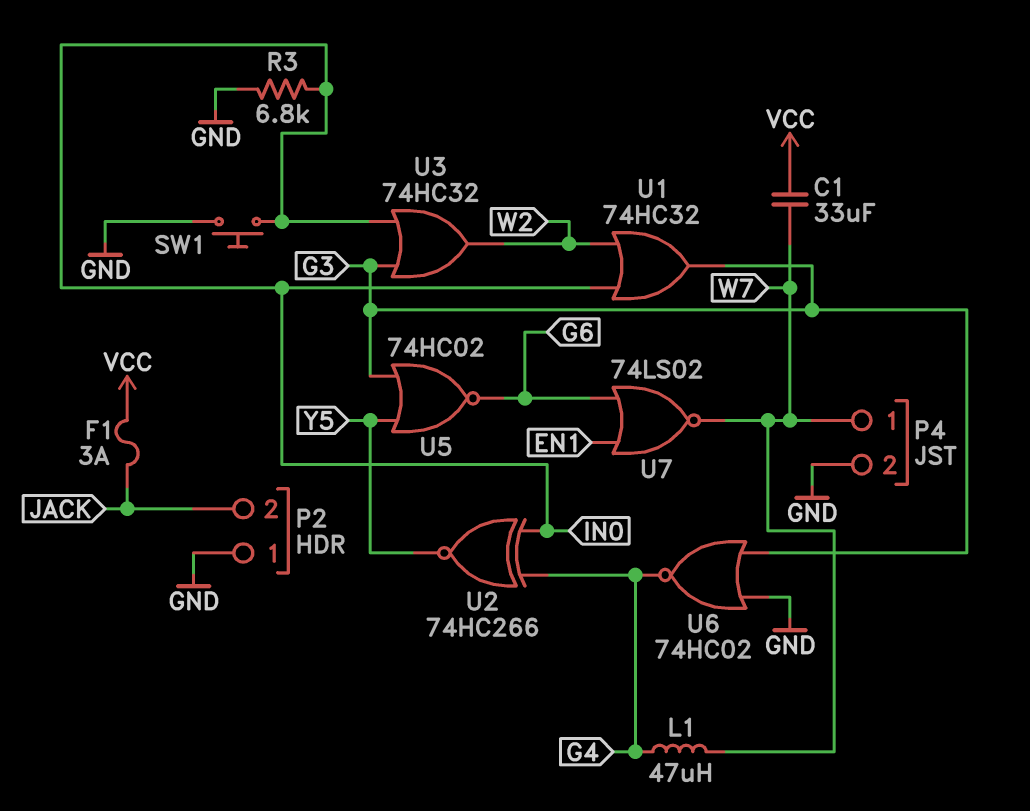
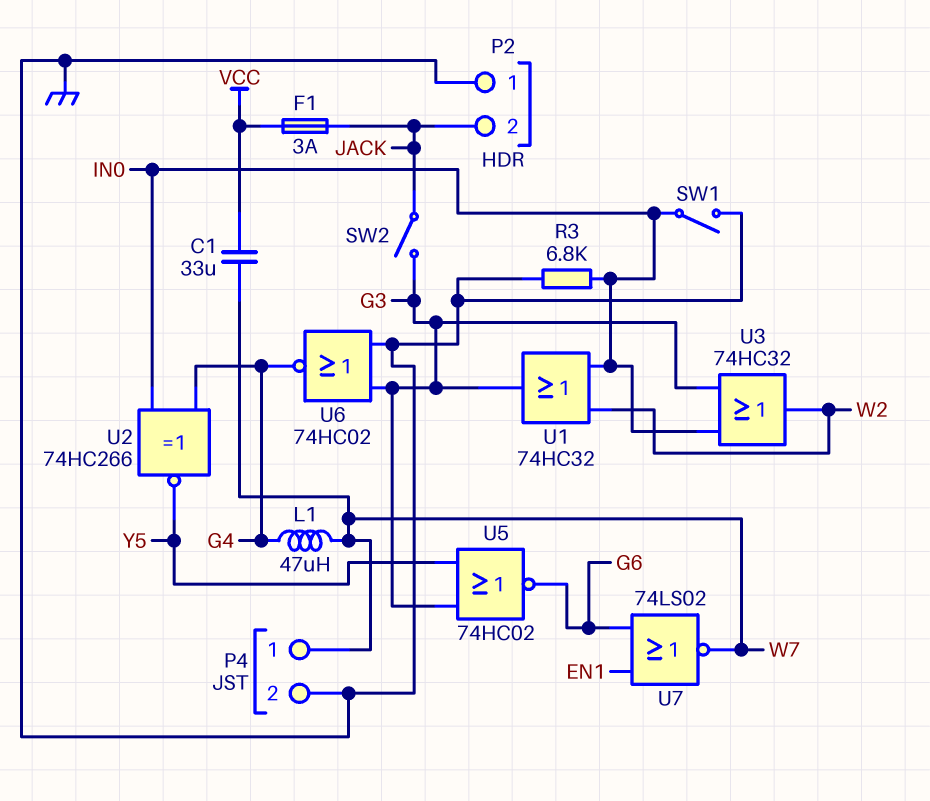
SW1: button (GND, IN0) -> switch (GND, IN0)
SW2: none -> switch (G3, JACK)

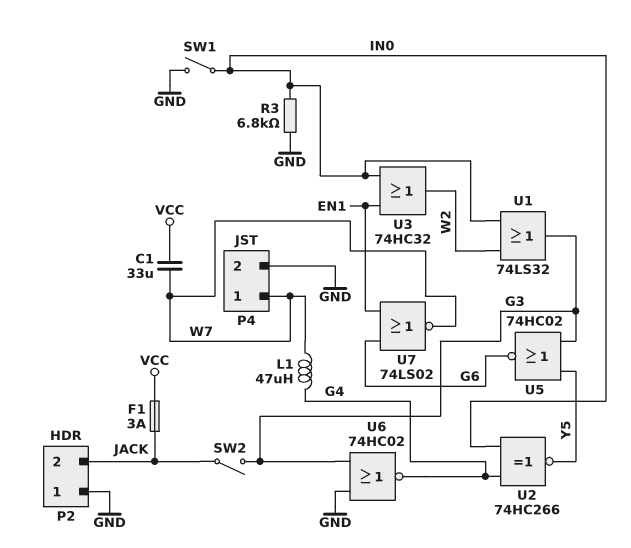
U1: OR 74HC32 (in IN0, in W2, out G3) -> OR 74LS32 (in IN0, in W2, out G3)
U3: OR 74HC32 (in G3, in IN0, out W2) -> OR 74HC32 (in EN1, in IN0, out W2)

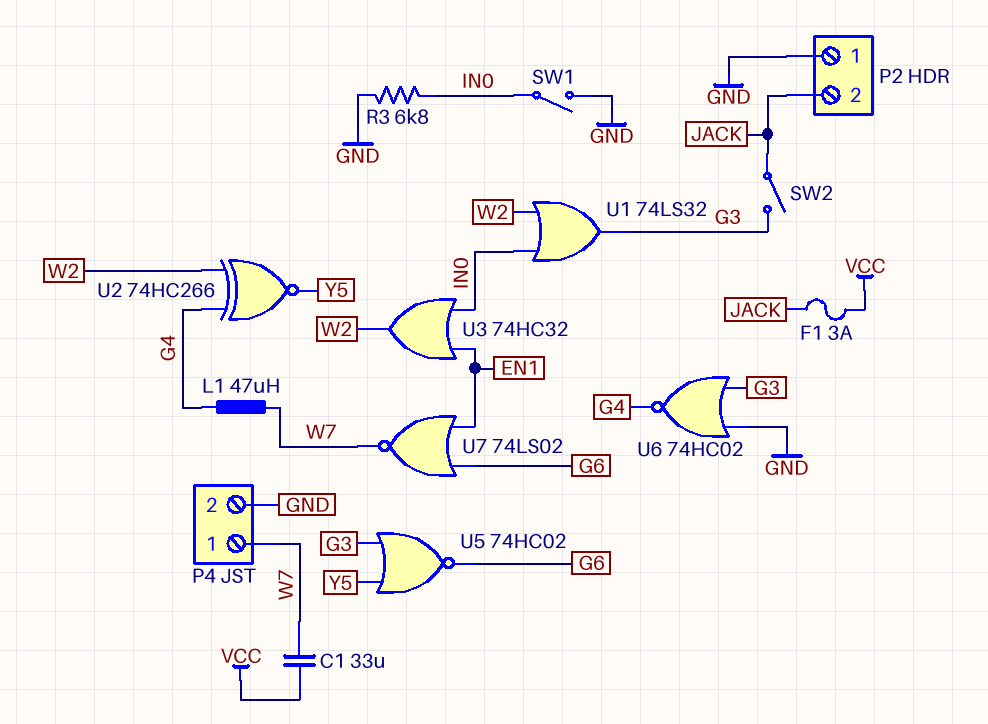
U2: XNOR 74HC266 (in G4, in IN0, out Y5) -> XNOR 74HC266 (in G4, in W2, out Y5)

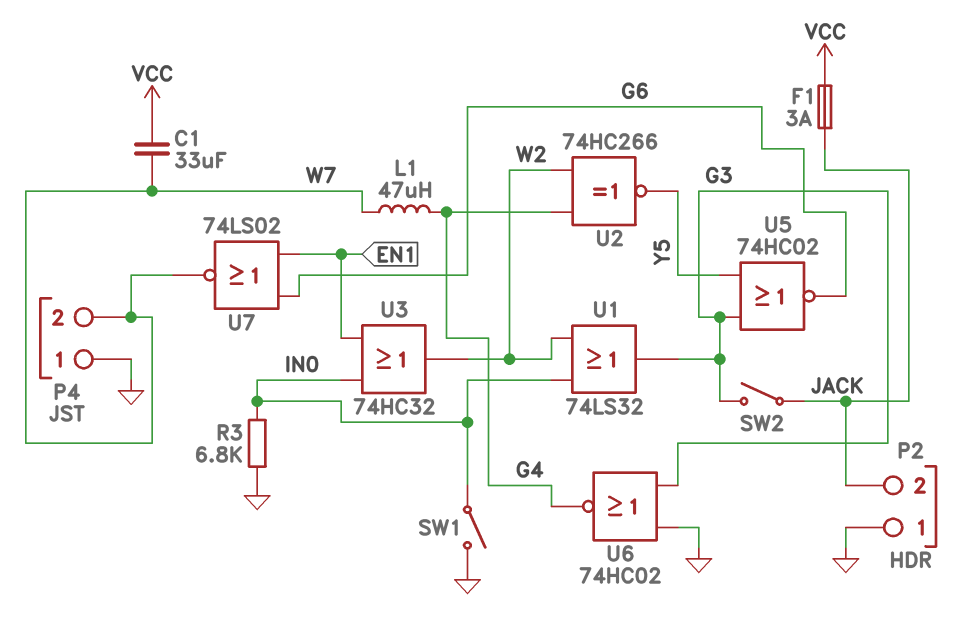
P4 pin 1: W7 -> GND
P4 pin 2: GND -> W7

